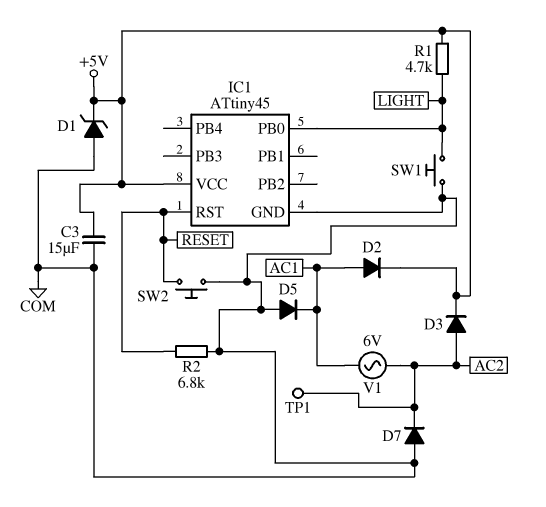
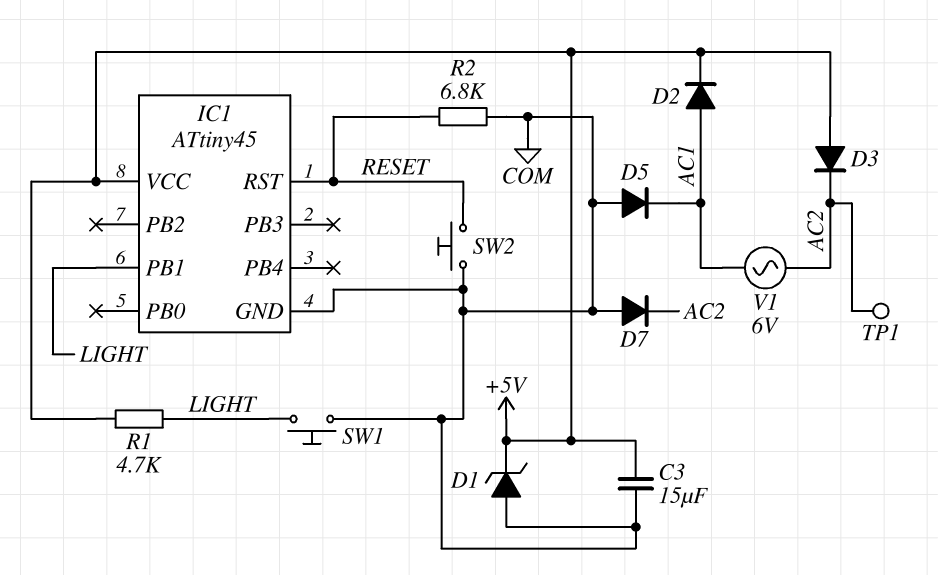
D3: diode (A AC2, K +5V) -> diode (A +5V, K AC2)
IC1 pin PB0: LIGHT -> none
IC1 pin PB1: none -> LIGHT

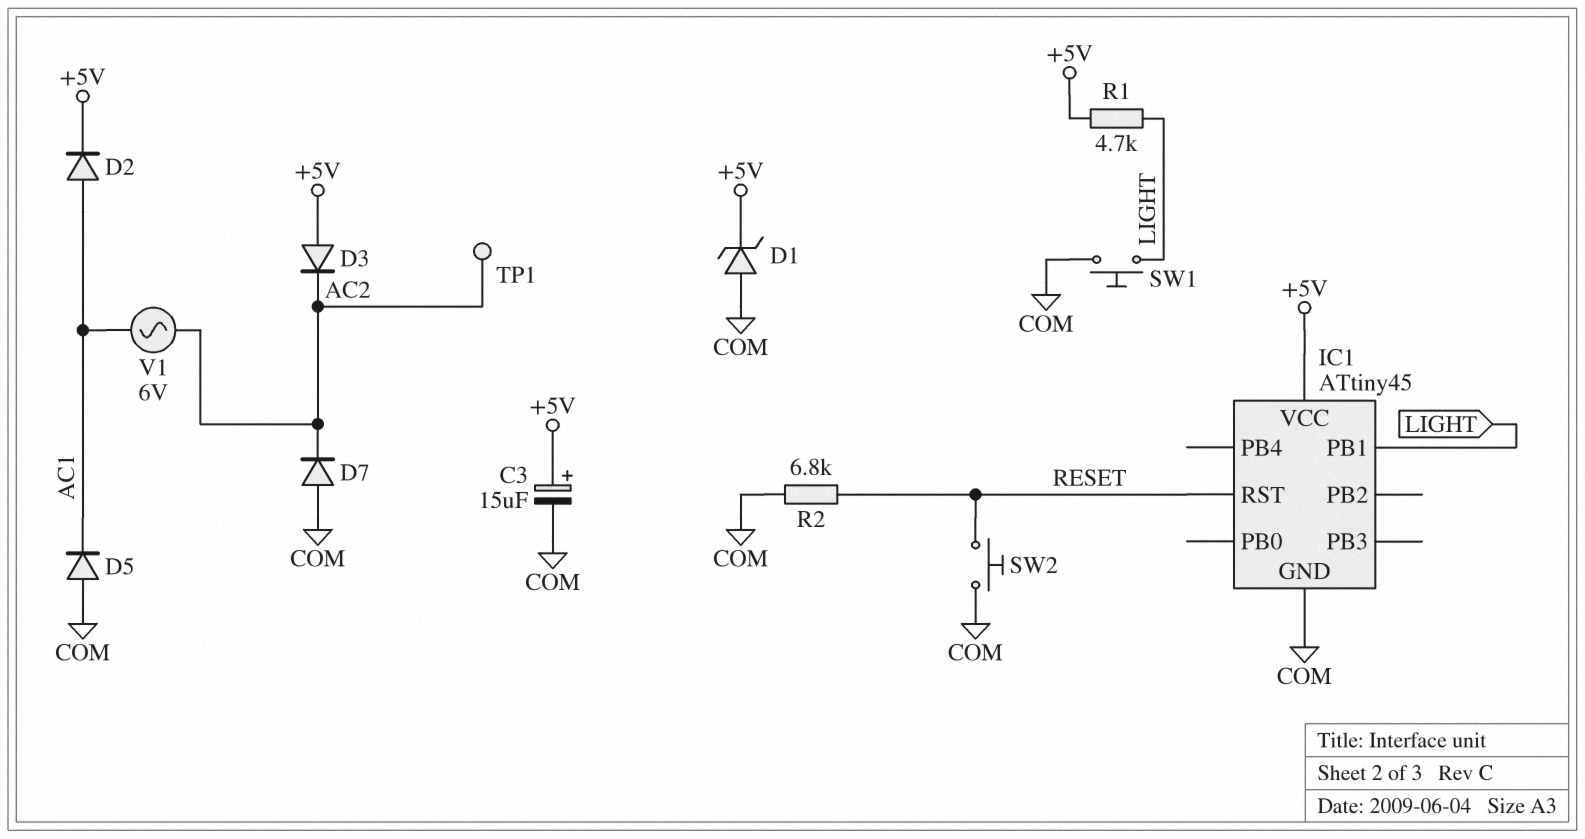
C3: 15uF (+5V, COM) -> 15uF (plus +5V, minus COM)

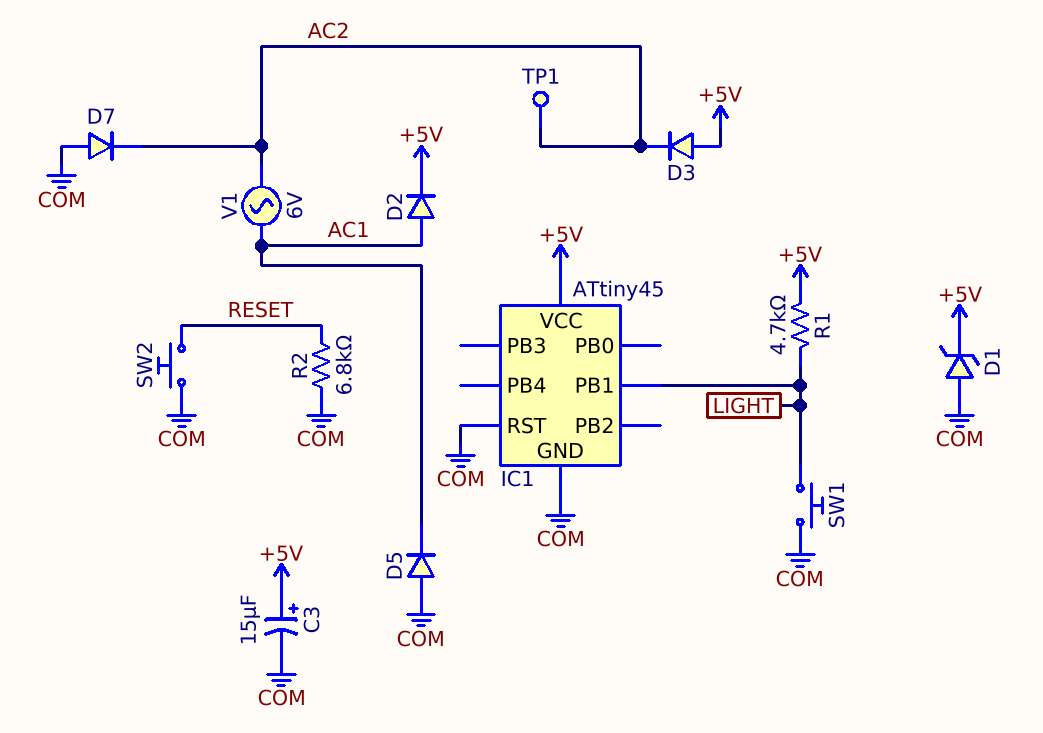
IC1 pin RST: RESET -> COM

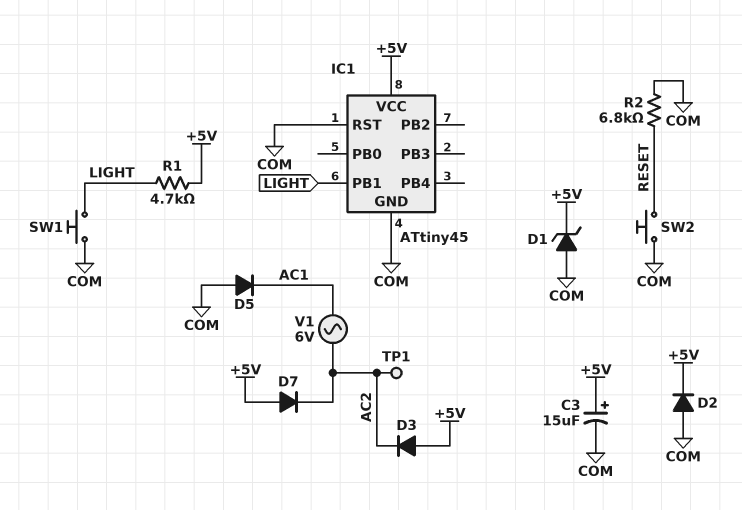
D2: diode (A AC1, K +5V) -> diode (A COM, K +5V)
D7: diode (A COM, K AC2) -> diode (A +5V, K AC2)

